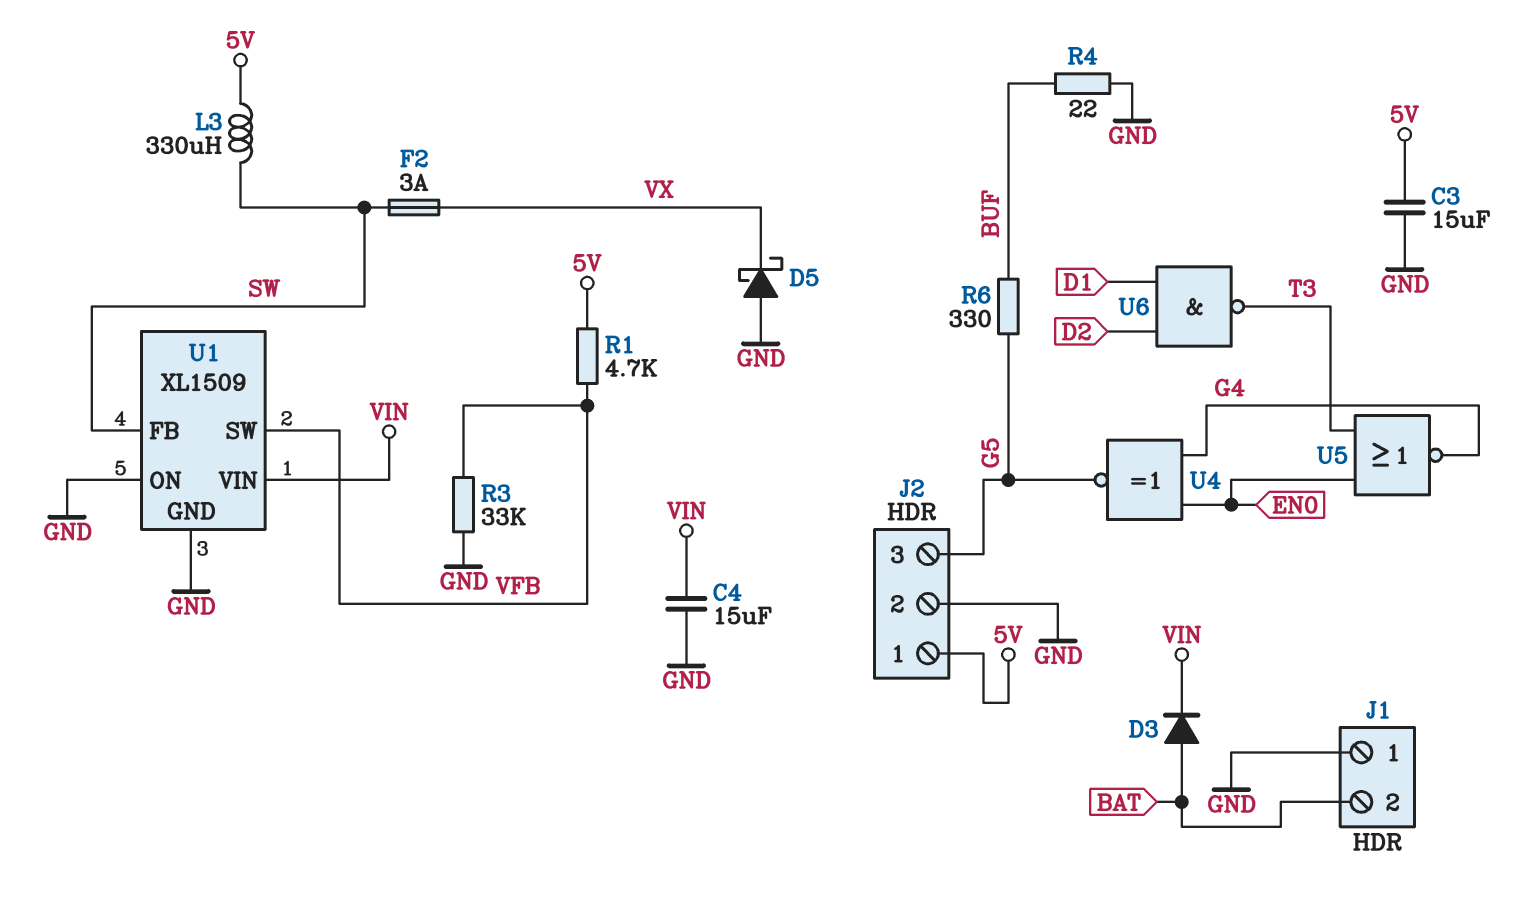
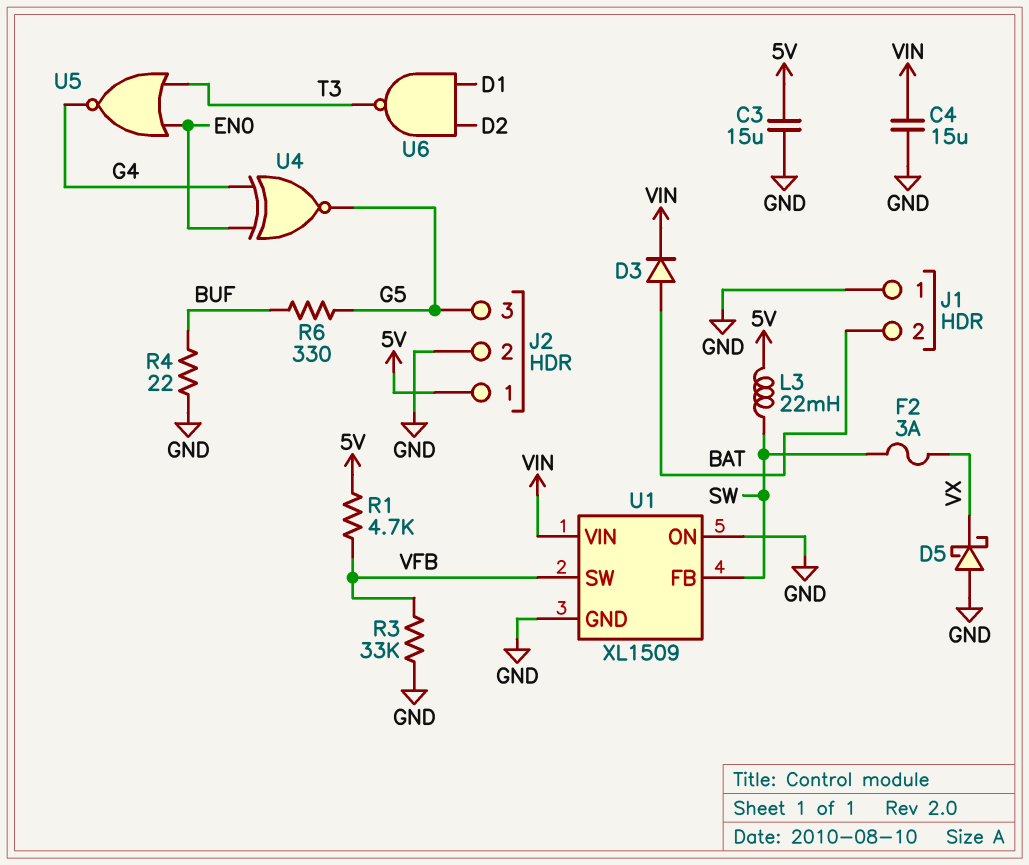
L3: 330uH (5V, SW) -> 22mH (5V, SW)

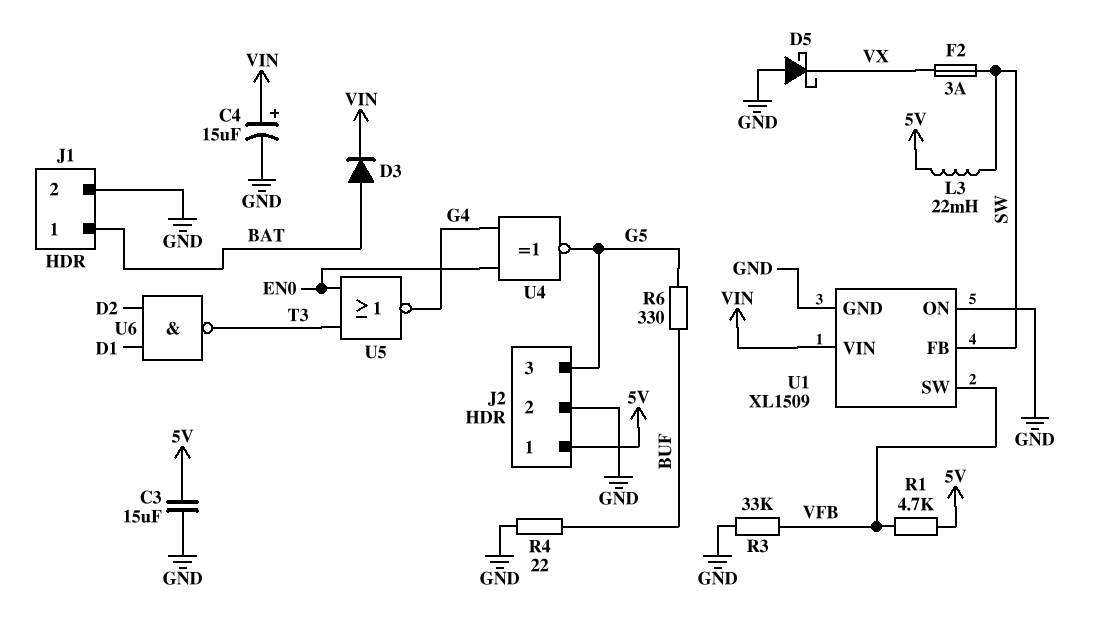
C4: 15uF (GND, VIN) -> 15uF (plus VIN, minus GND)
J1 pin 1: GND -> BAT
J1 pin 2: BAT -> GND

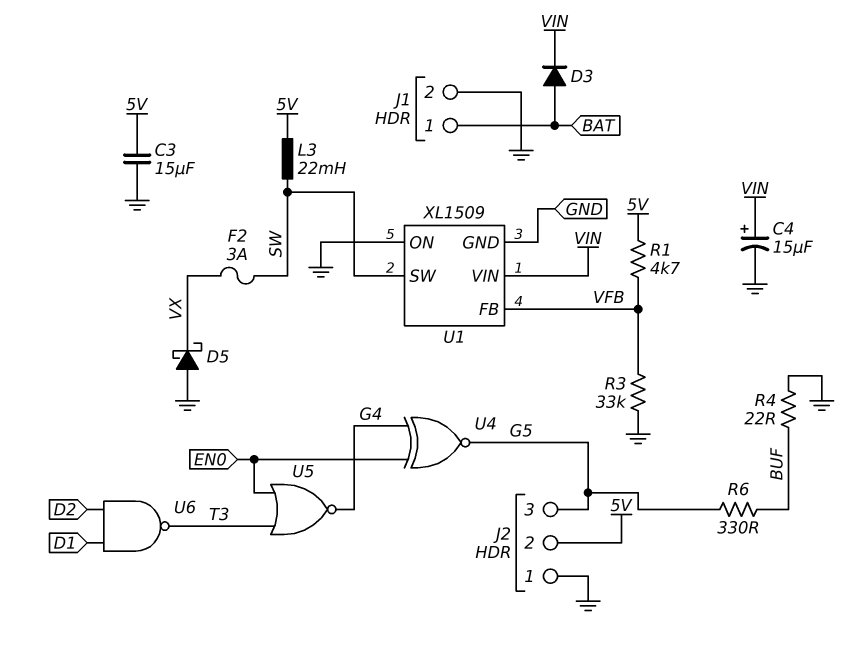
J2 pin 1: 5V -> GND
J2 pin 2: GND -> 5V
U1 pin FB: SW -> VFB
U1 pin SW: VFB -> SW

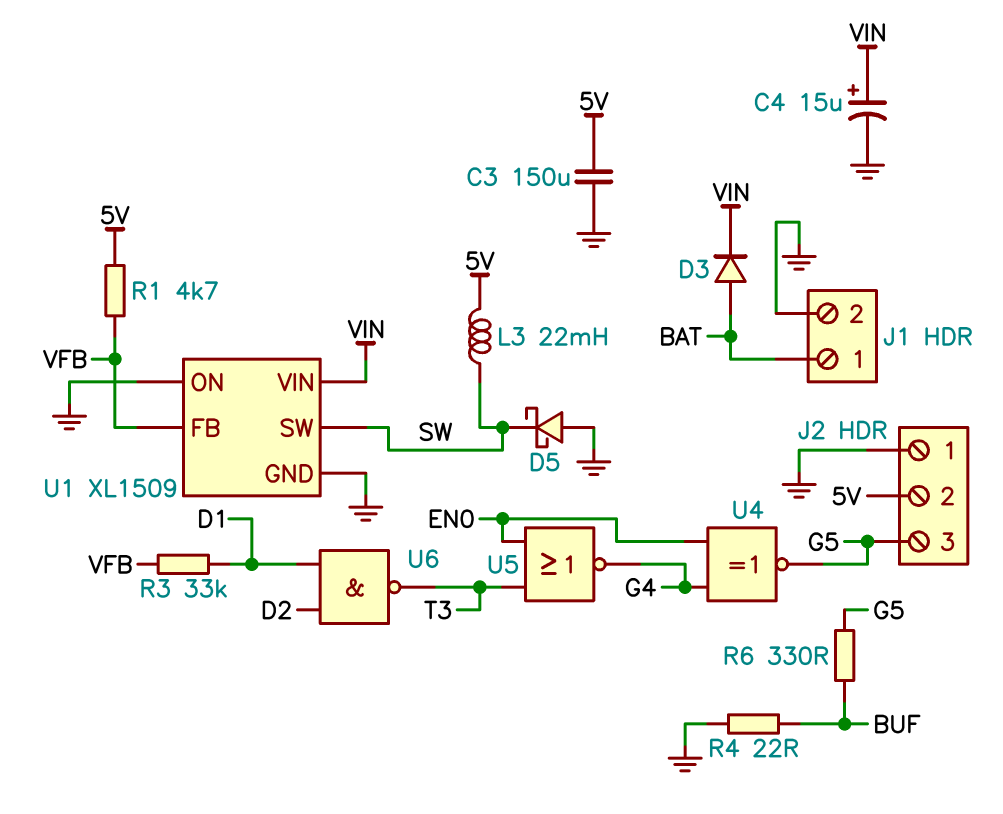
C3: 15uF (5V, GND) -> 150uF (5V, GND)
D5: schottky (A GND, K VX) -> schottky (A GND, K SW)
F2: 3A (SW, VX) -> none
R3: 33k (GND, VFB) -> 33k (D1, VFB)

